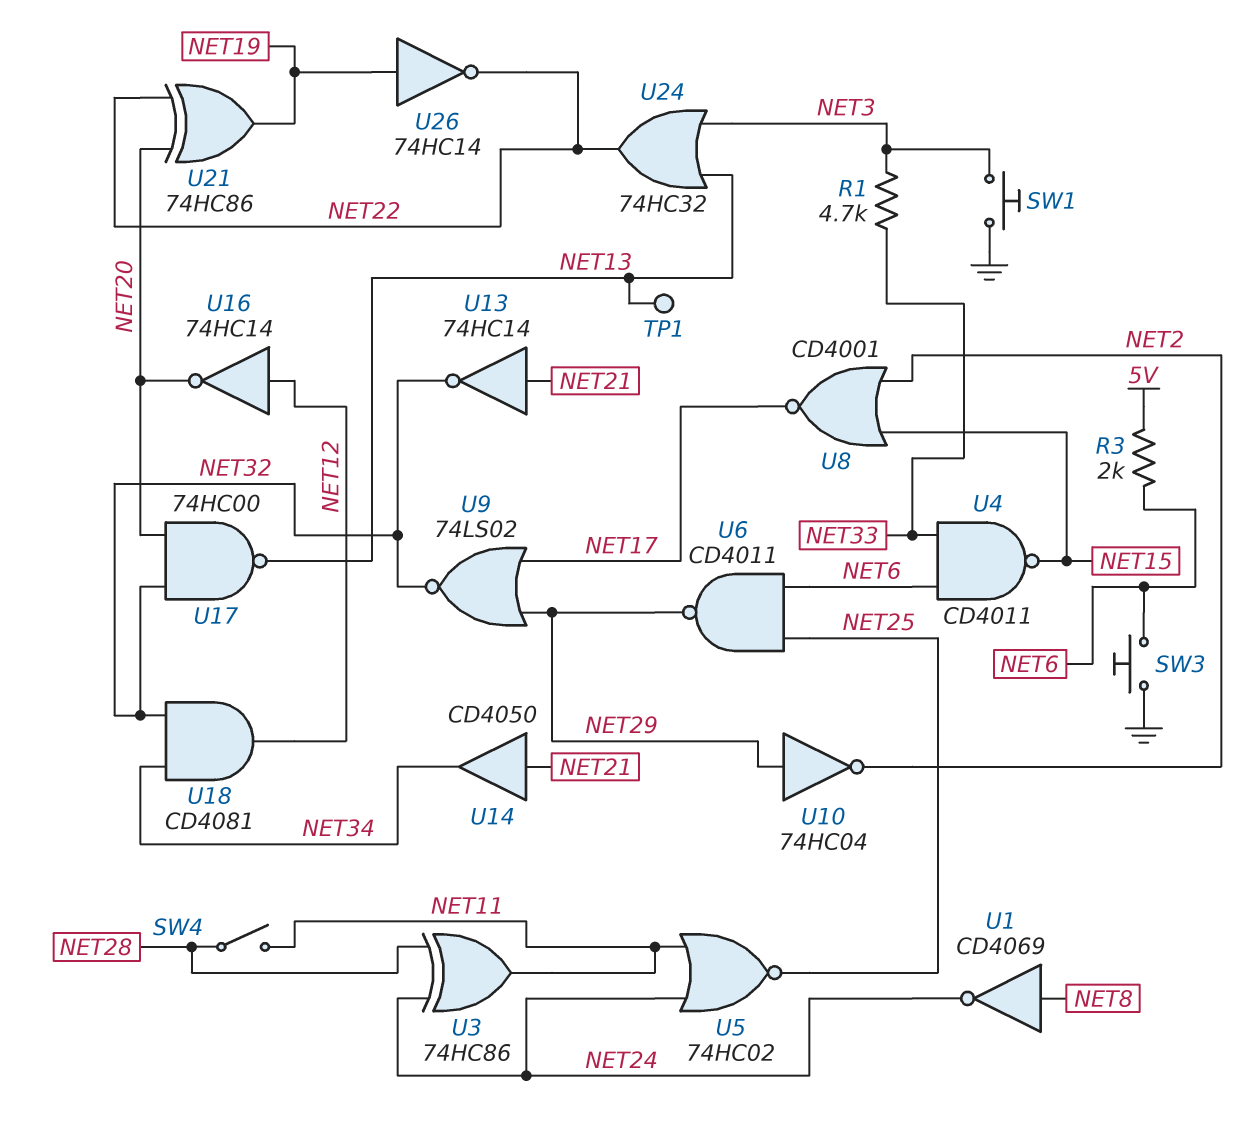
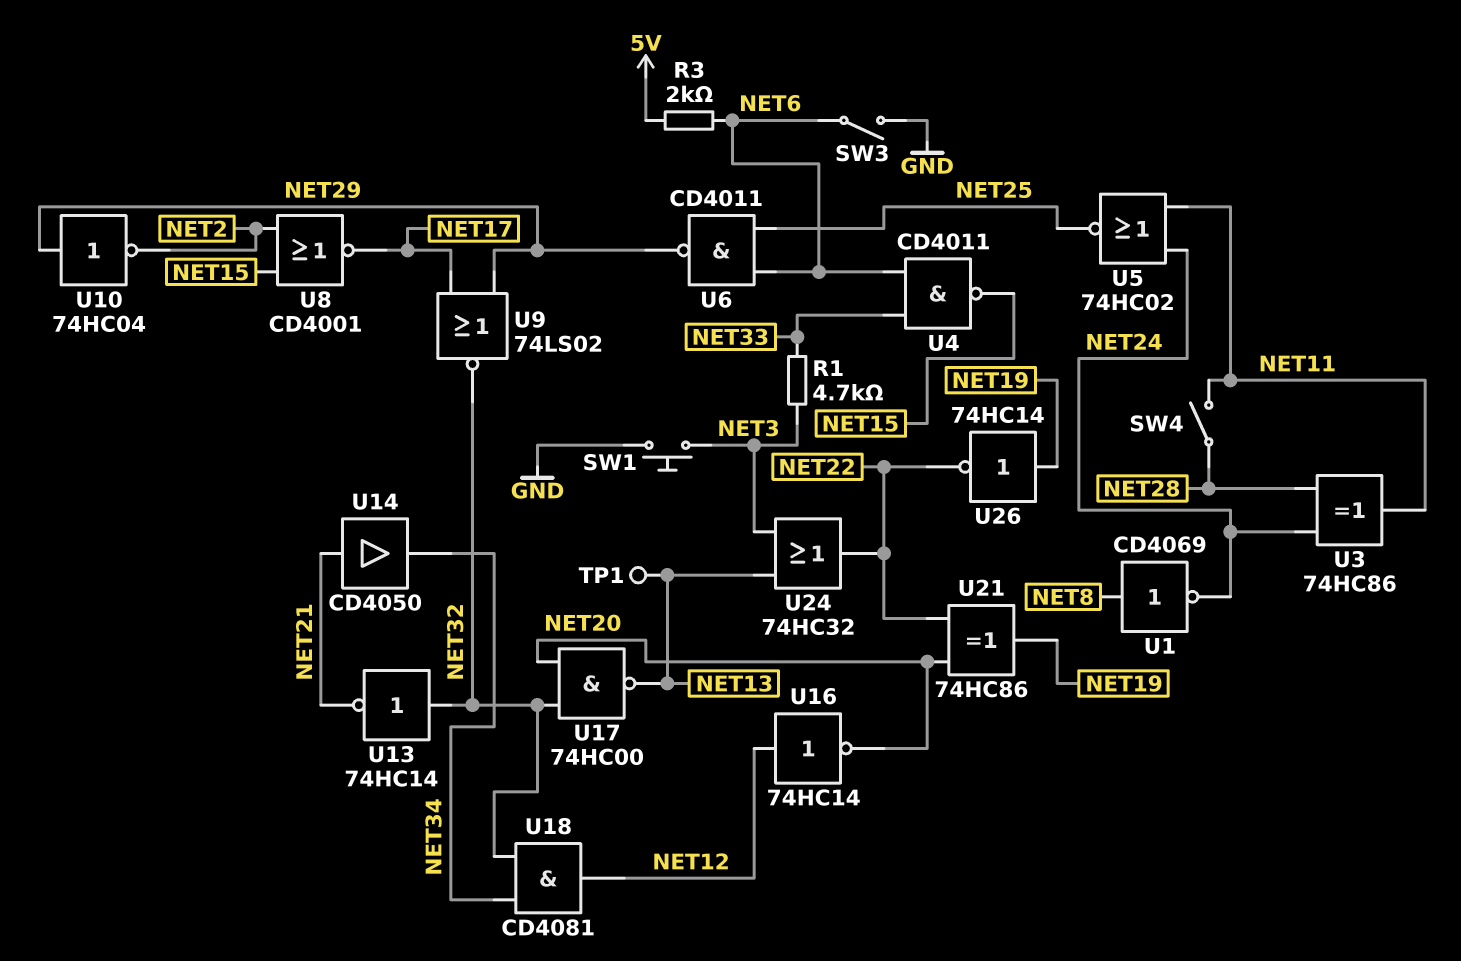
SW3: button (GND, NET6) -> switch (GND, NET6)
U13: NOT 74HC14 (in NET21, out NET32) -> NOT 74HC14 (in NET32, out NET21)

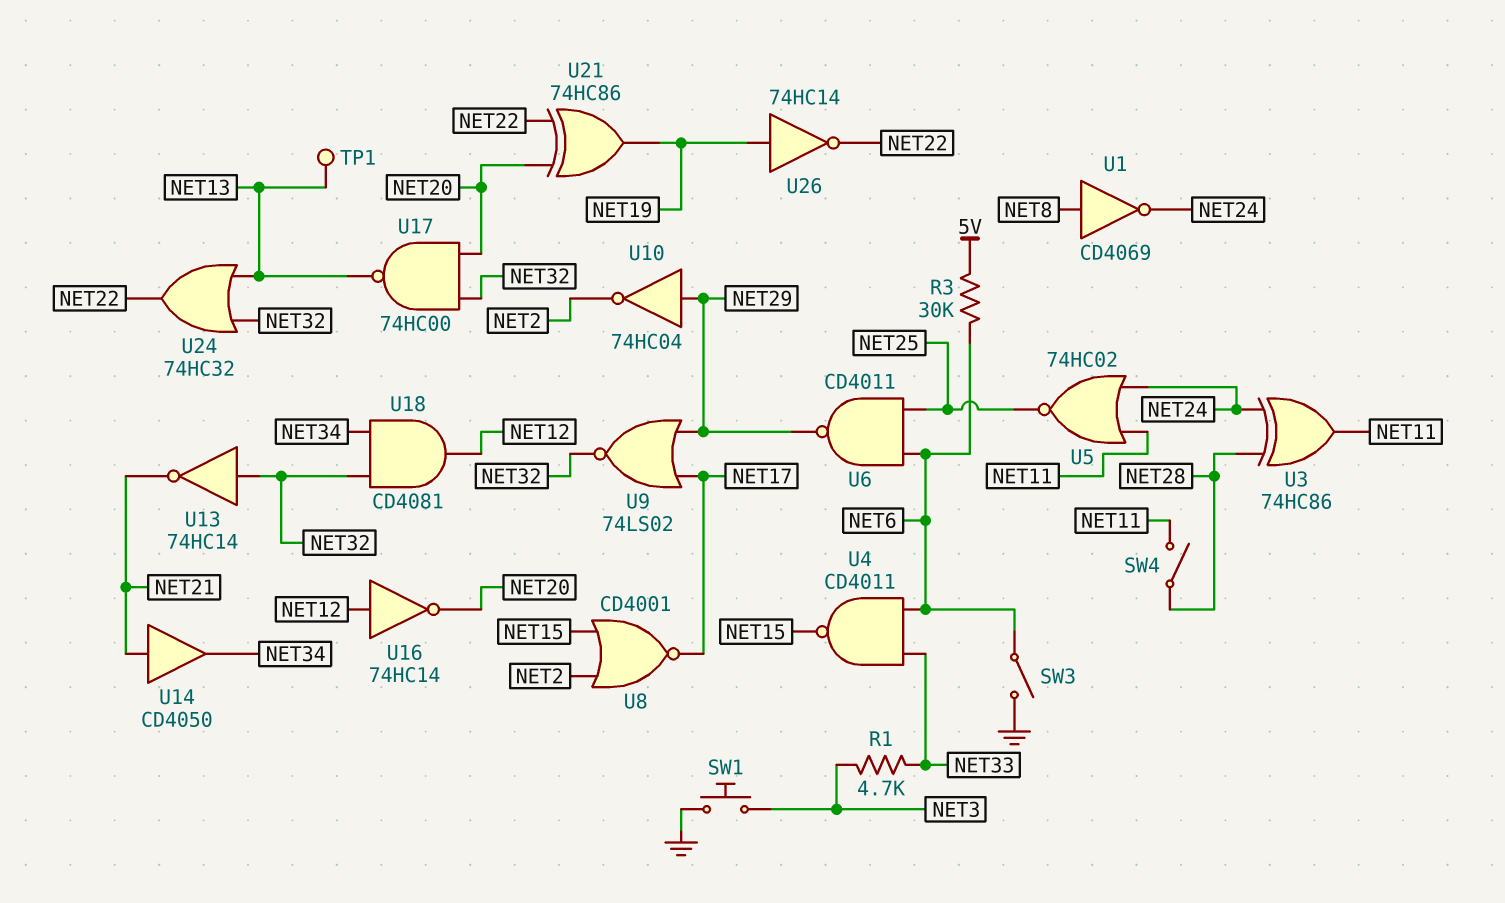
R3: 2k (5V, NET6) -> 30k (5V, NET6)
U24: OR 74HC32 (in NET3, in NET13, out NET22) -> OR 74HC32 (in NET13, in NET32, out NET22)

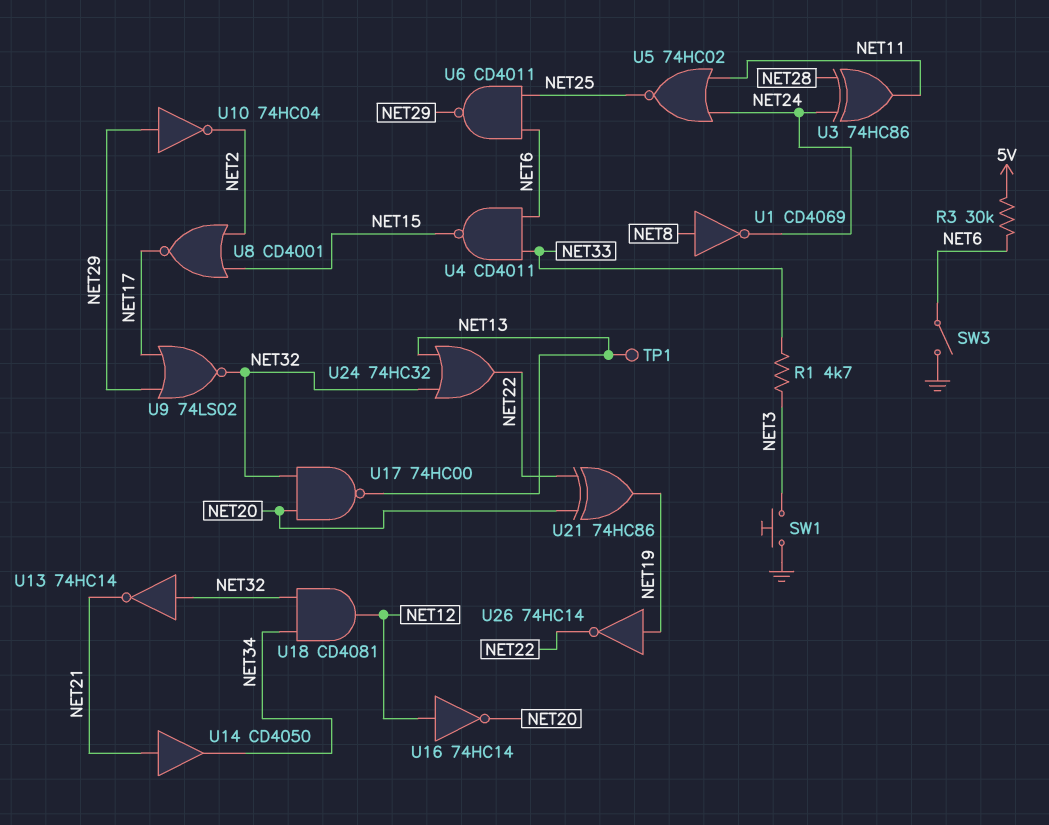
SW4: switch (NET11, NET28) -> none

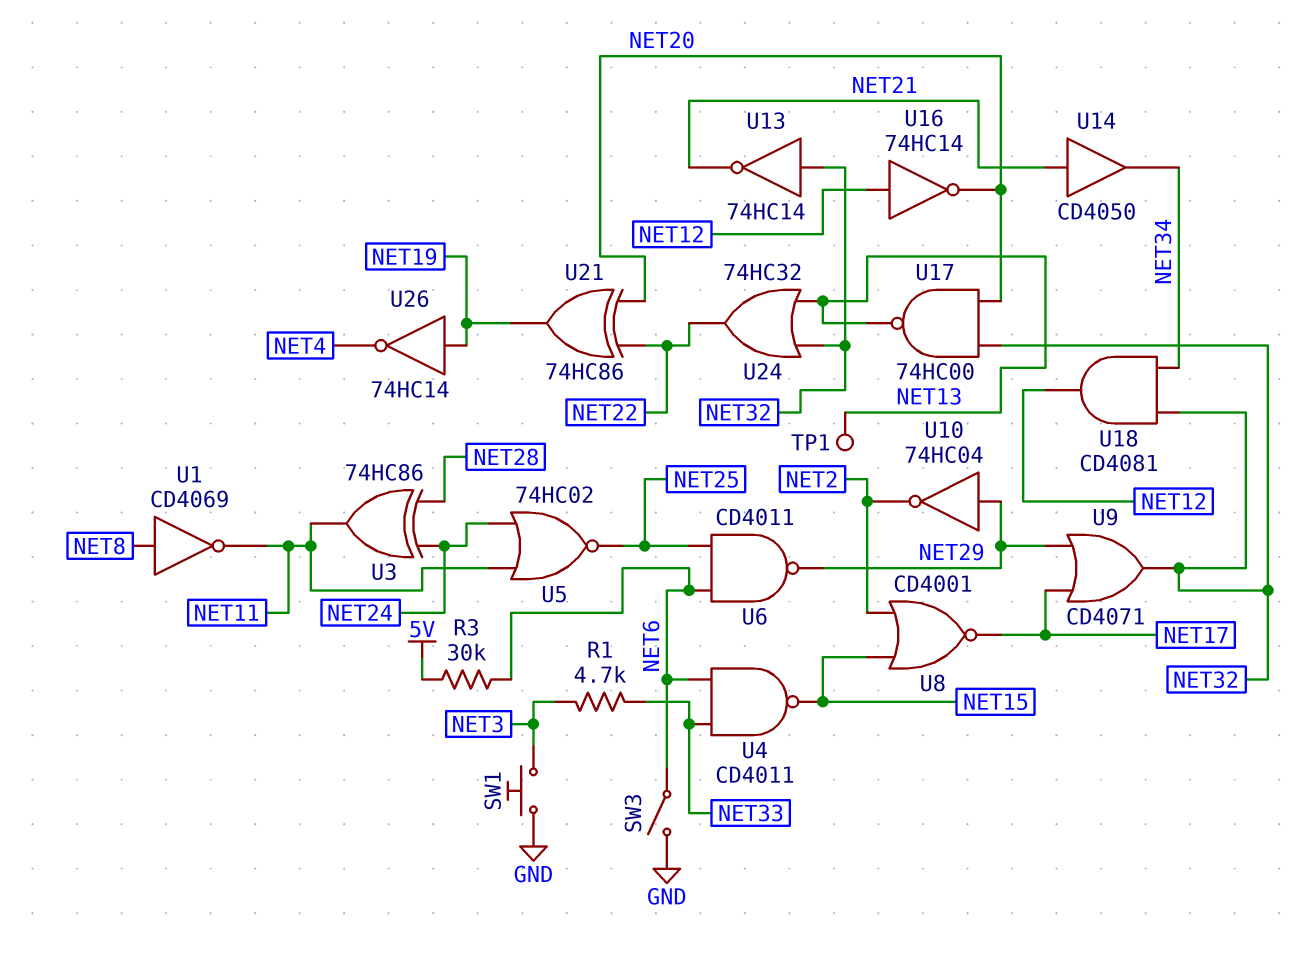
U1: NOT CD4069 (in NET8, out NET24) -> NOT CD4069 (in NET8, out NET11)
U9: NOR 74LS02 (in NET17, in NET29, out NET32) -> OR CD4071 (in NET17, in NET29, out NET32)
U26: NOT 74HC14 (in NET19, out NET22) -> NOT 74HC14 (in NET19, out NET4)

